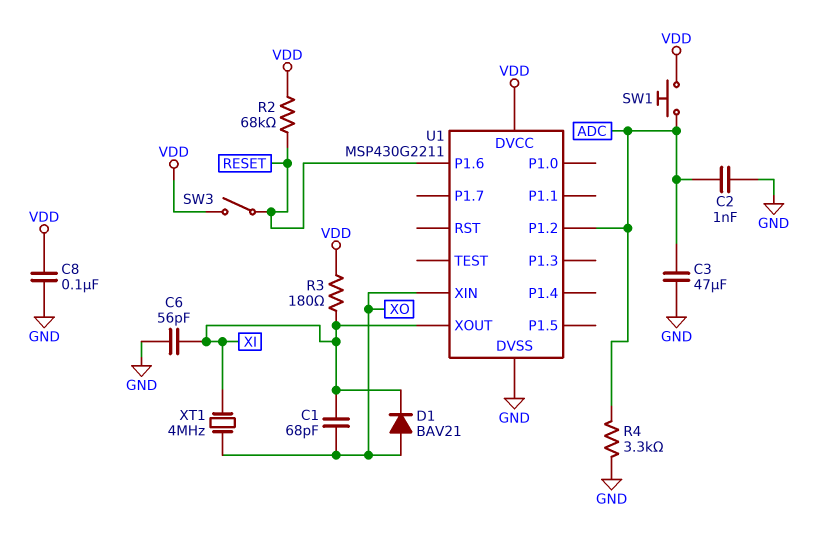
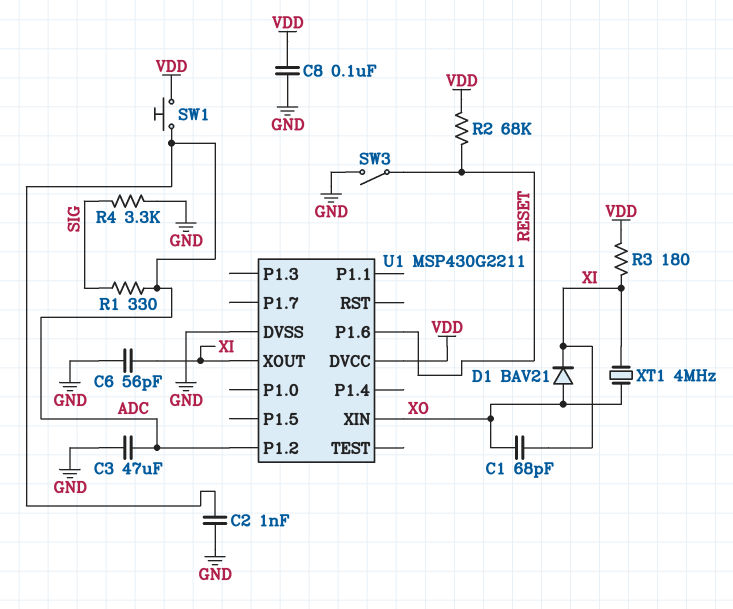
R1: none -> 330 (ADC, SIG)
R4: 3.3k (ADC, GND) -> 3.3k (GND, SIG)
SW3: switch (RESET, VDD) -> switch (GND, RESET)

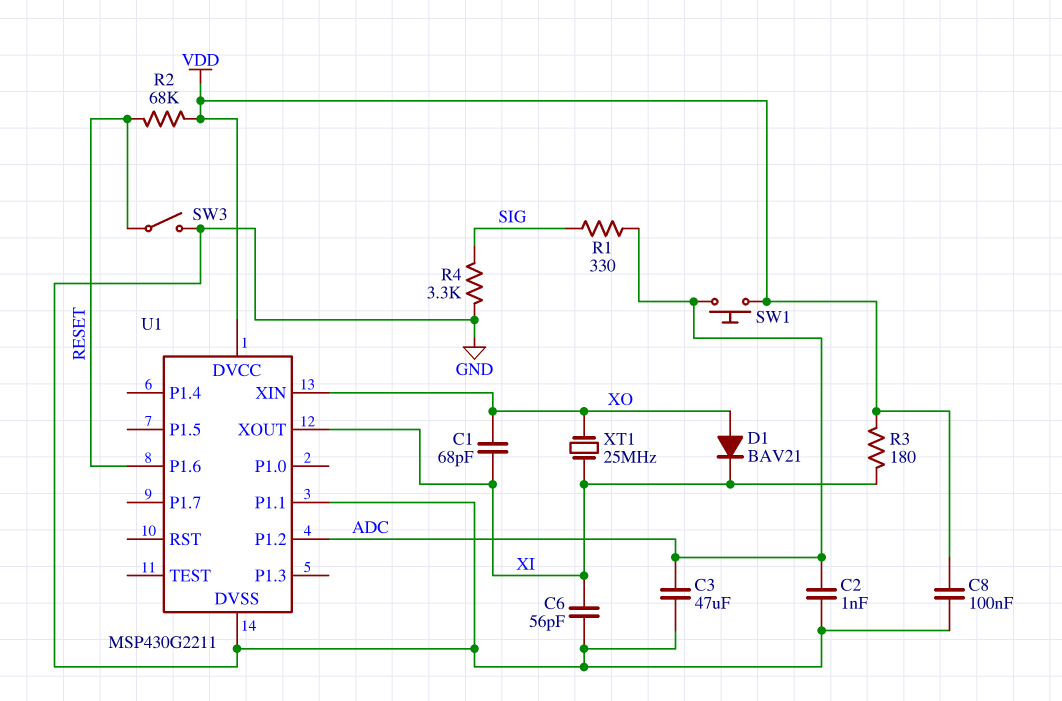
U1 pin P1.1: none -> GND
XT1: 4MHz (XI, XO) -> 25MHz (XI, XO)

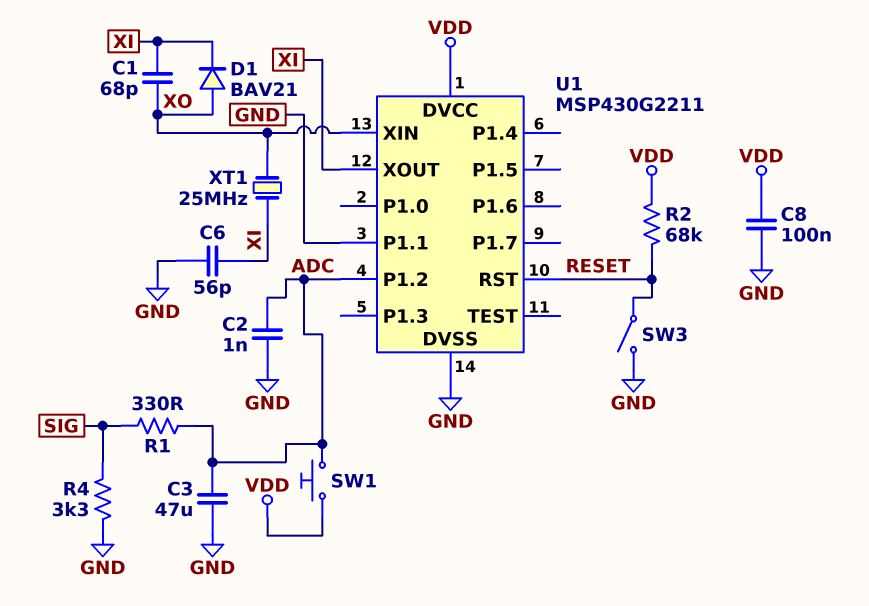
R3: 180 (VDD, XI) -> none
U1 pin P1.6: RESET -> none
U1 pin RST: none -> RESET

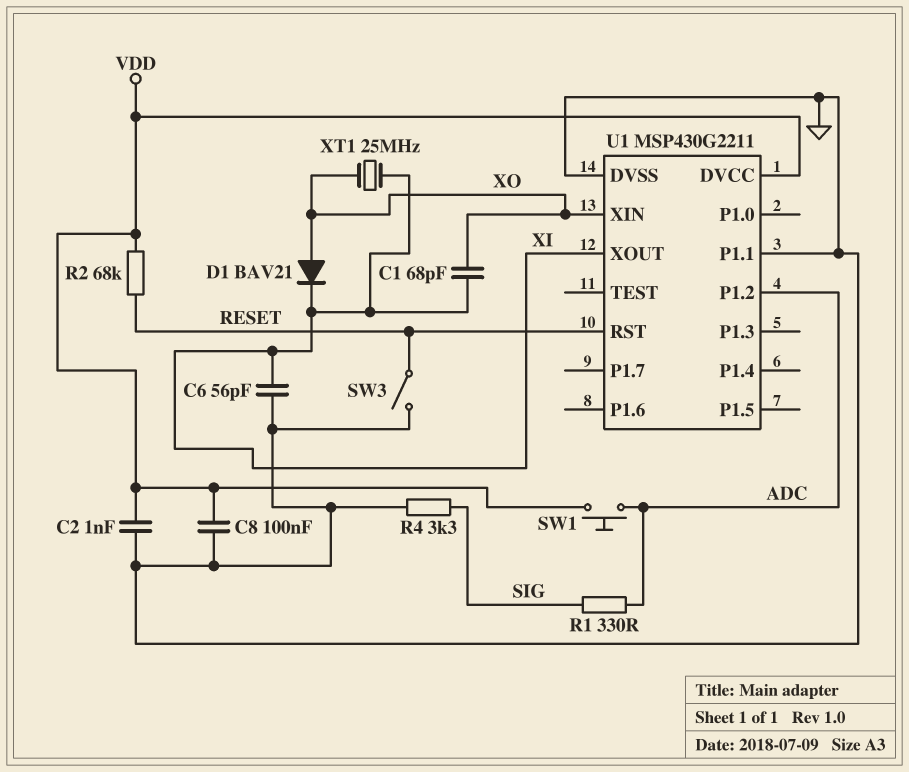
C2: 1nF (ADC, GND) -> 1nF (GND, VDD)
C3: 47uF (ADC, GND) -> none

